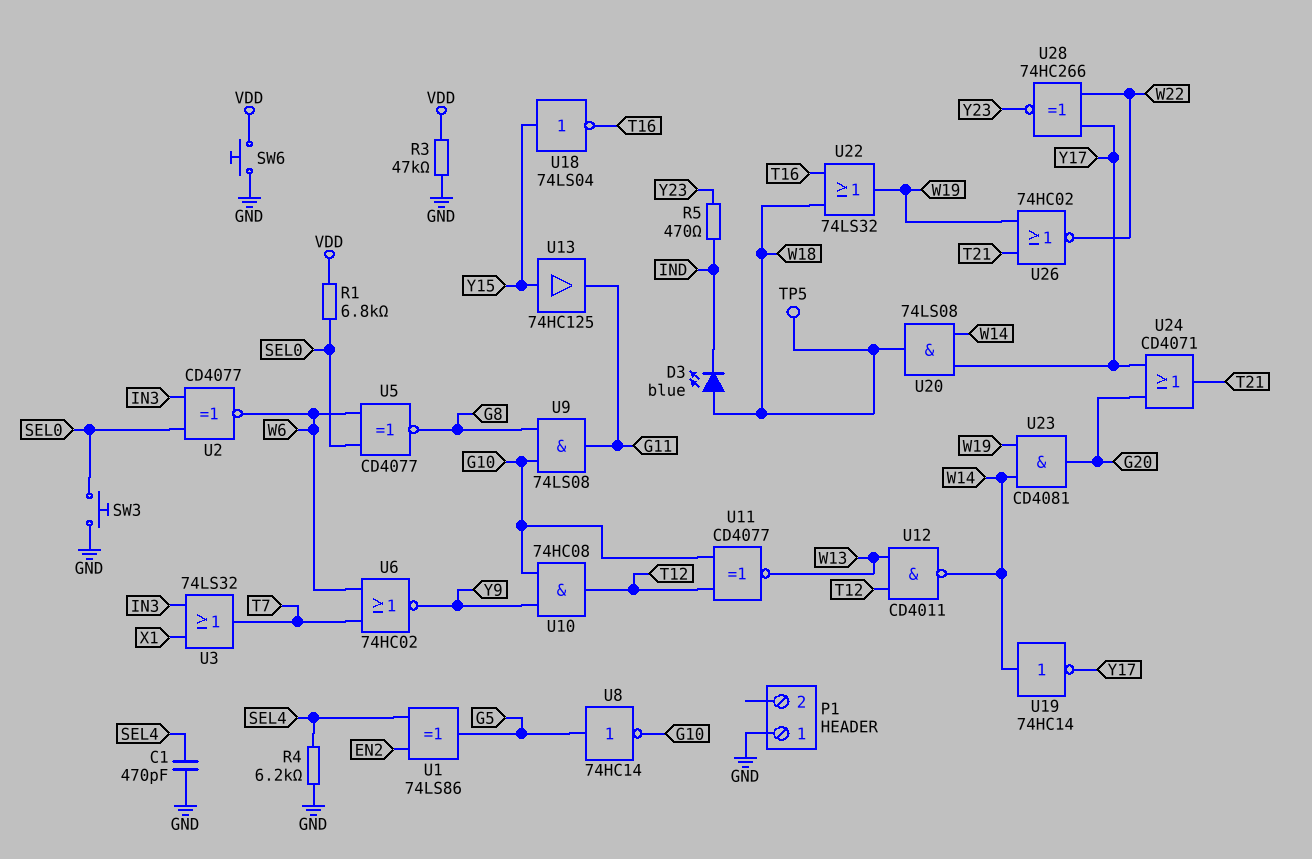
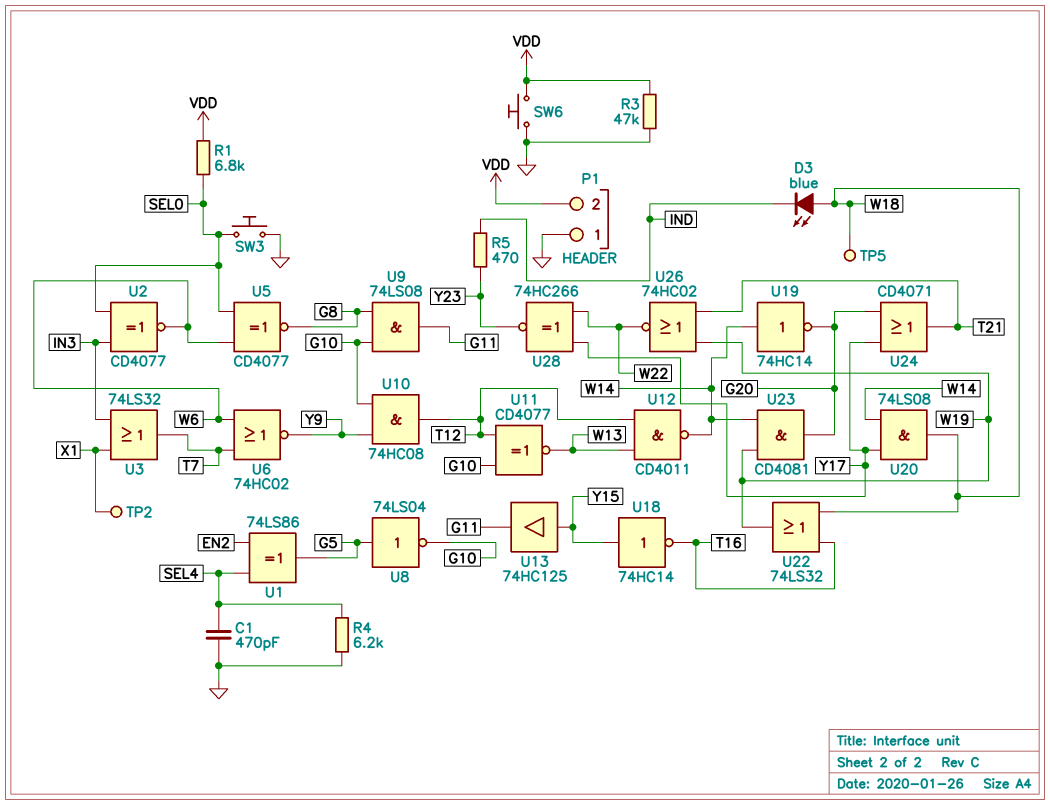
P1 pin 2: none -> VDD
TP2: none -> test point (X1)
U8: NOT 74HC14 (in G5, out G10) -> NOT 74LS04 (in G5, out G10)
U18: NOT 74LS04 (in Y15, out T16) -> NOT 74HC14 (in Y15, out T16)
U19: NOT 74HC14 (in W14, out Y17) -> NOT 74HC14 (in W14, out G20)

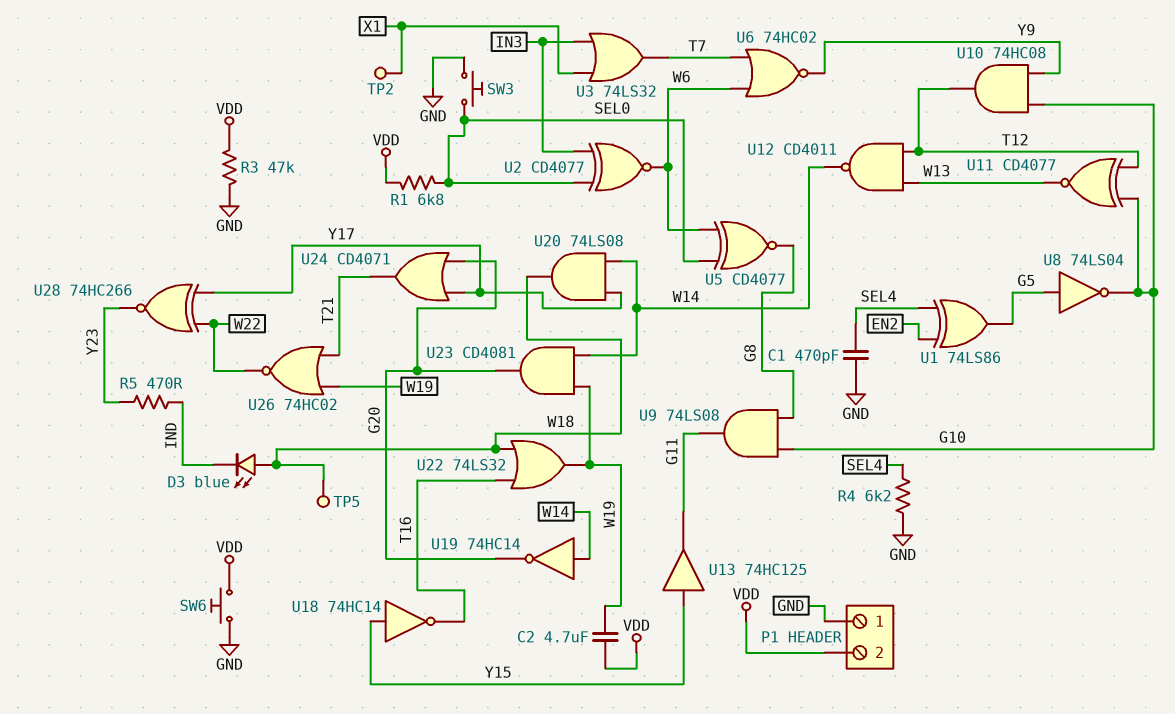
C2: none -> 4.7uF (VDD, W19)

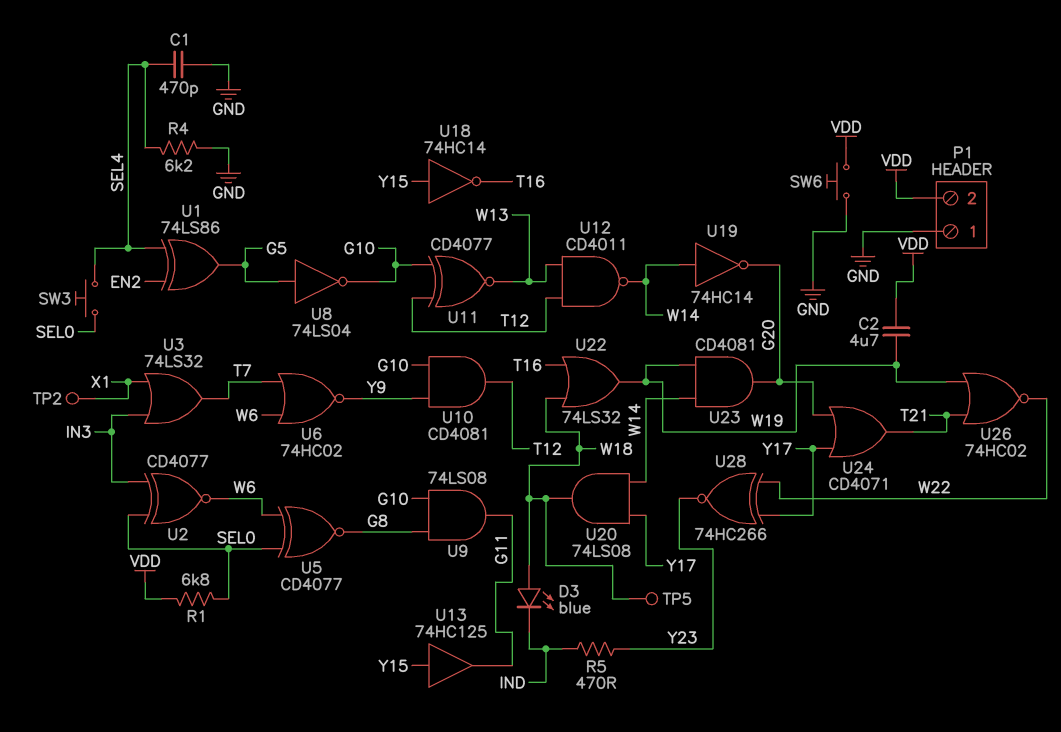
R3: 47k (GND, VDD) -> none
SW3: button (GND, SEL0) -> button (SEL0, SEL4)
U10: AND 74HC08 (in G10, in Y9, out T12) -> AND CD4081 (in G10, in Y9, out T12)

